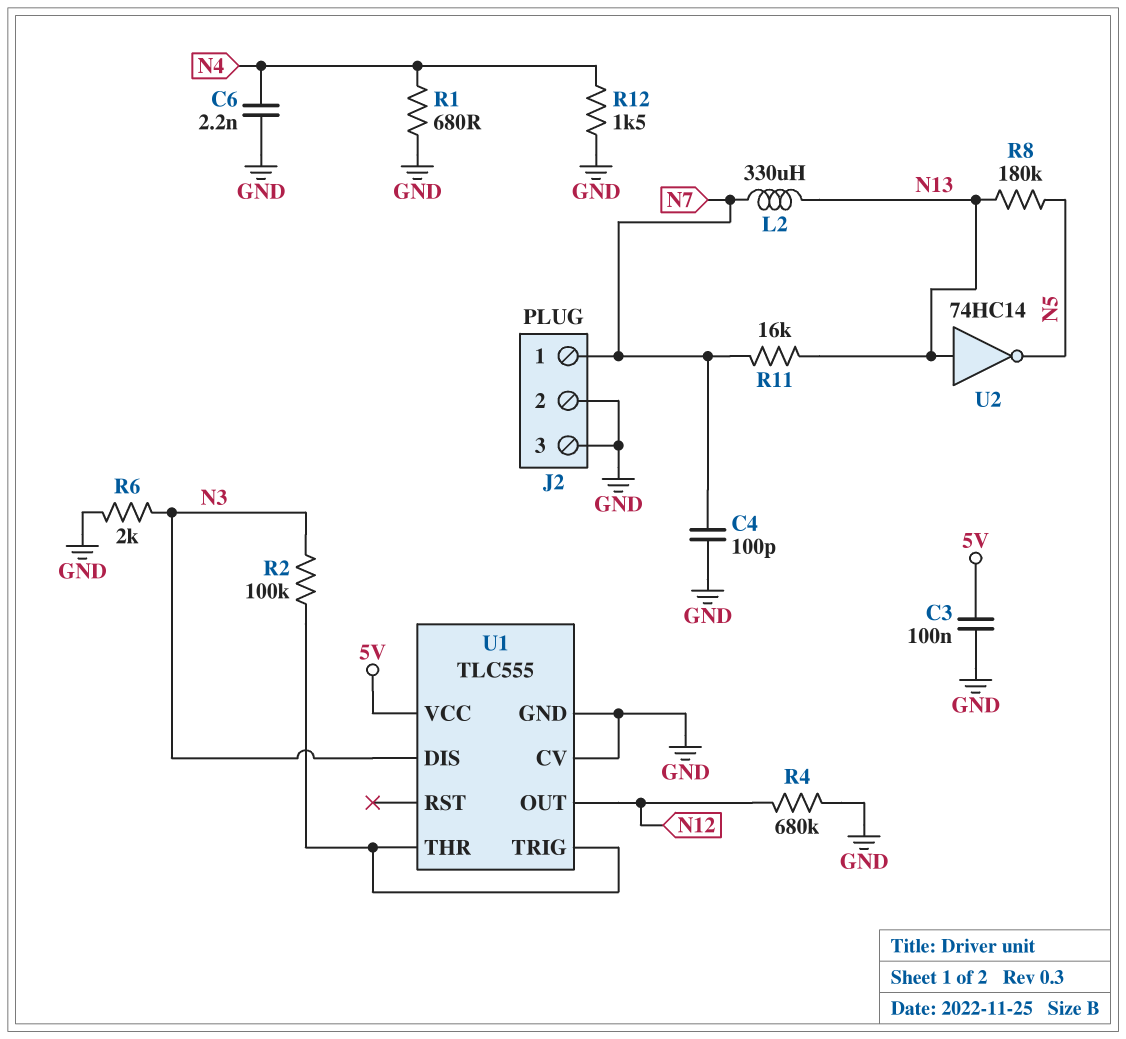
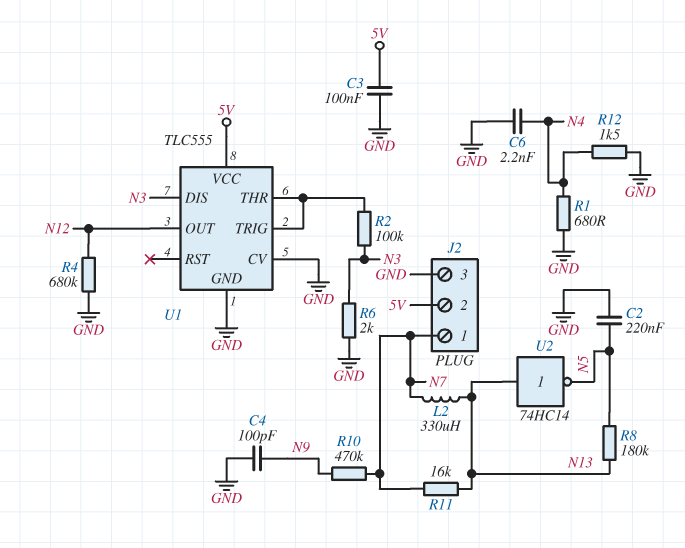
C2: none -> 220nF (GND, N5)
C4: 100pF (GND, N7) -> 100pF (GND, N9)
J2 pin 2: GND -> 5V
R10: none -> 470k (N7, N9)

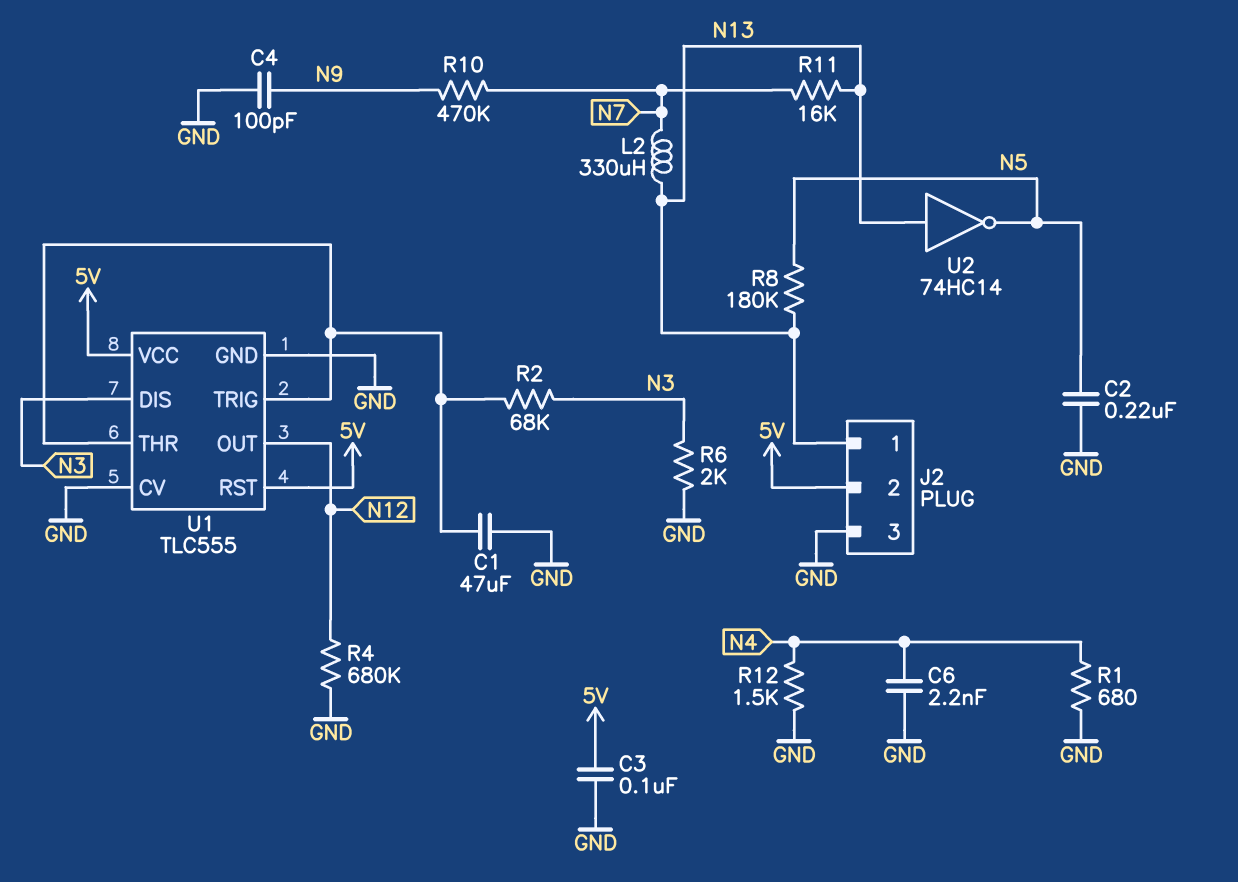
C1: none -> 47uF (GND, U1/THR)
J2 pin 1: N7 -> N13
R2: 100k (N3, U1/THR) -> 68k (N3, U1/THR)
U1 pin RST: none -> 5V

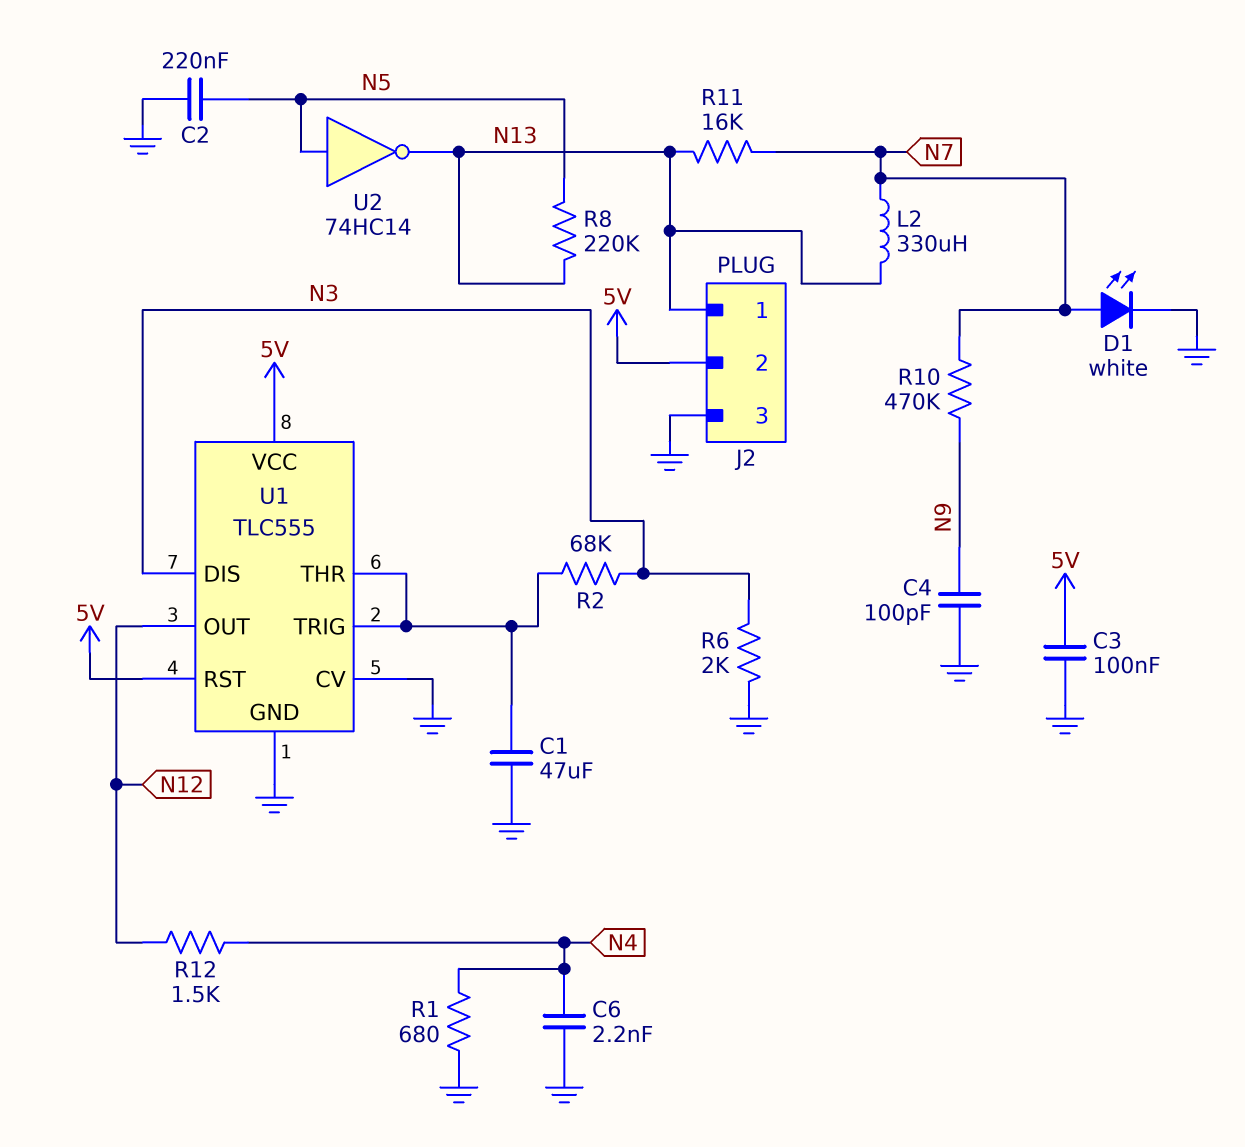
D1: none -> LED white (A N7, K GND)
R4: 680k (GND, N12) -> none
R8: 180k (N5, N13) -> 220k (N5, N13)
R12: 1.5k (GND, N4) -> 1.5k (N4, N12)
U2: NOT 74HC14 (in N13, out N5) -> NOT 74HC14 (in N5, out N13)

